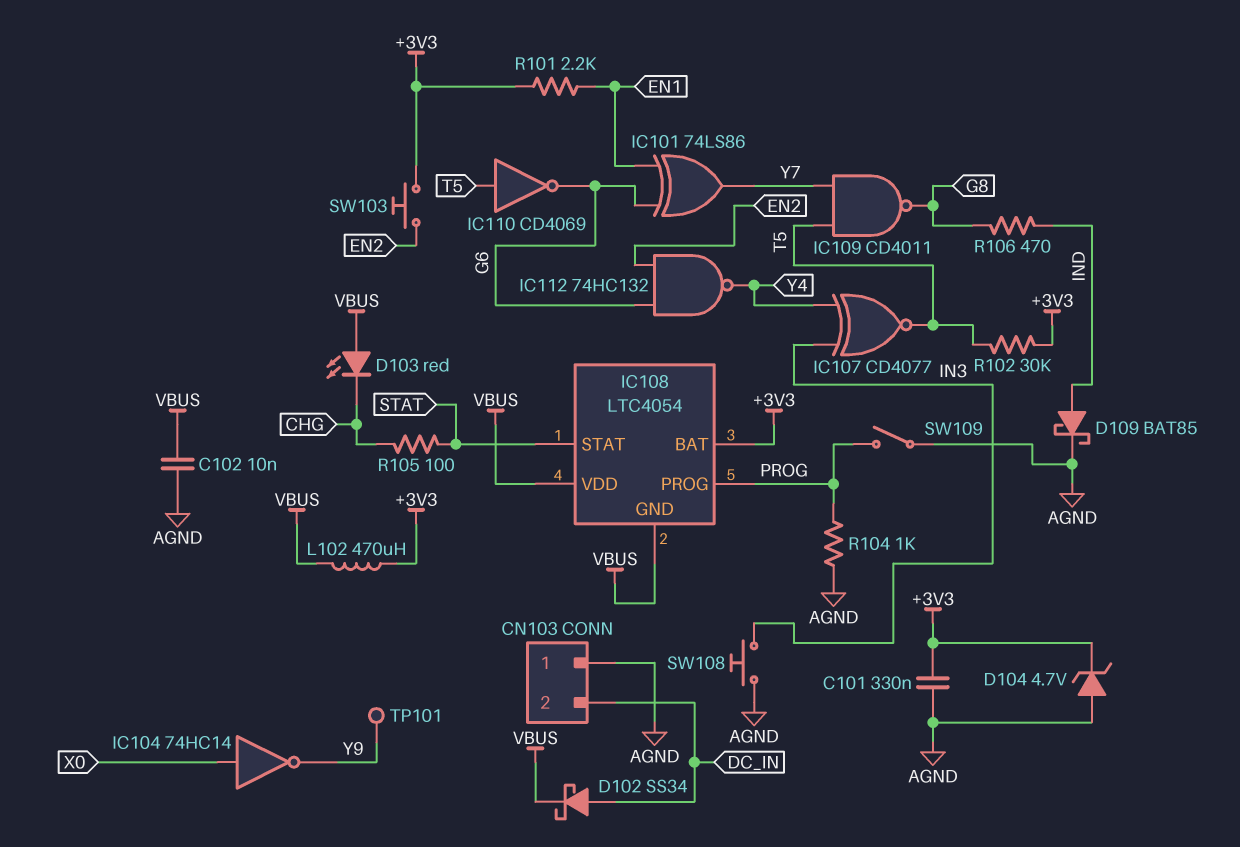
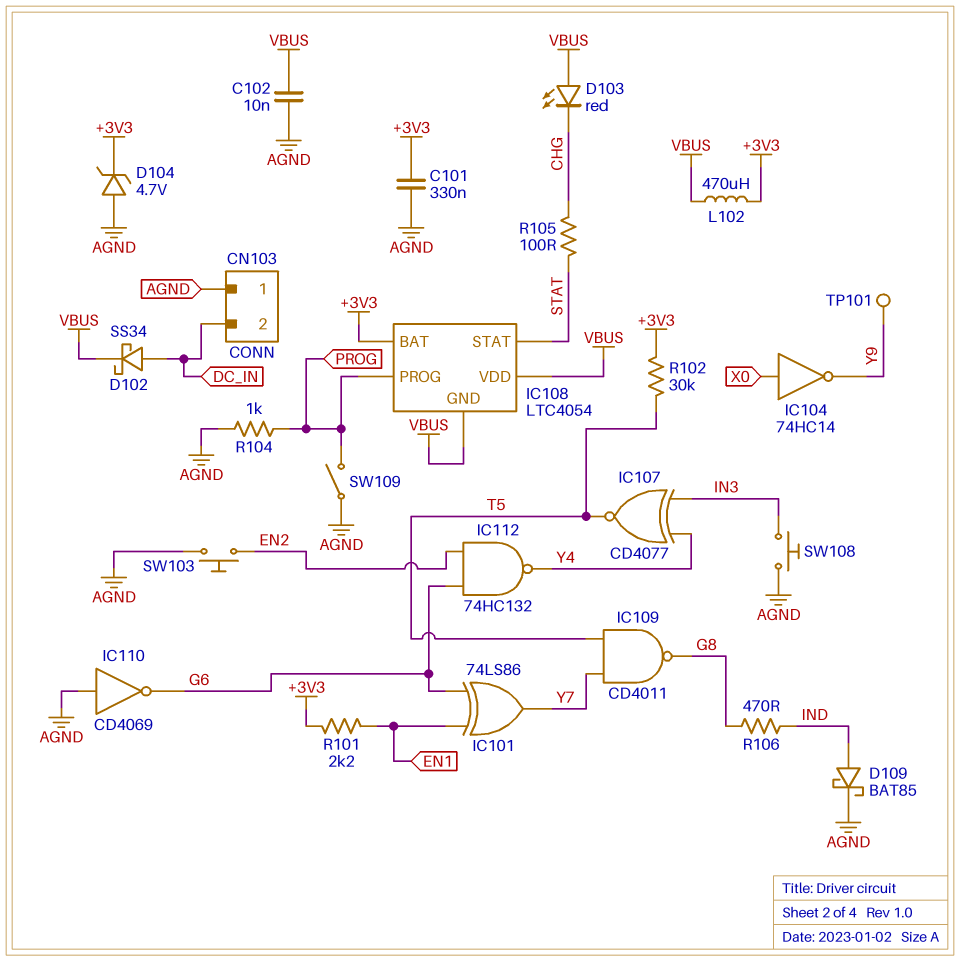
IC110: NOT CD4069 (in T5, out G6) -> NOT CD4069 (in AGND, out G6)
SW103: button (+3V3, EN2) -> button (AGND, EN2)

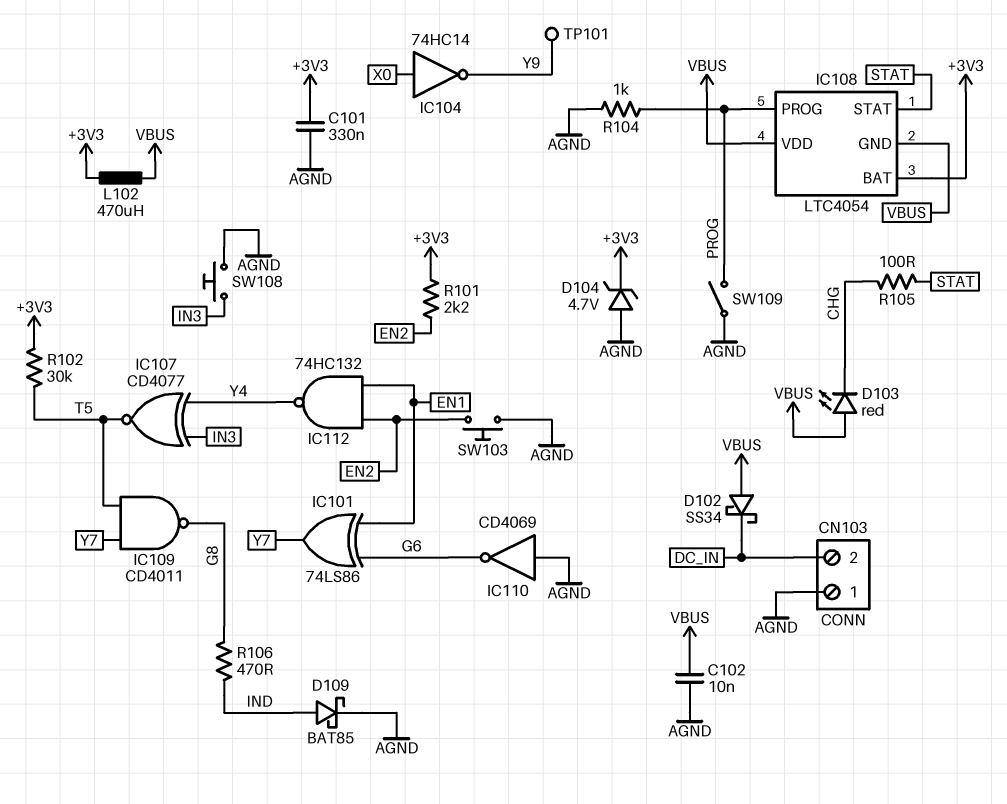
D102: schottky SS34 (A DC_IN, K VBUS) -> schottky SS34 (A VBUS, K DC_IN)
IC112: NAND 74HC132 (in EN2, in G6, out Y4) -> NAND 74HC132 (in EN1, in EN2, out Y4)
R101: 2.2k (+3V3, EN1) -> 2.2k (+3V3, EN2)

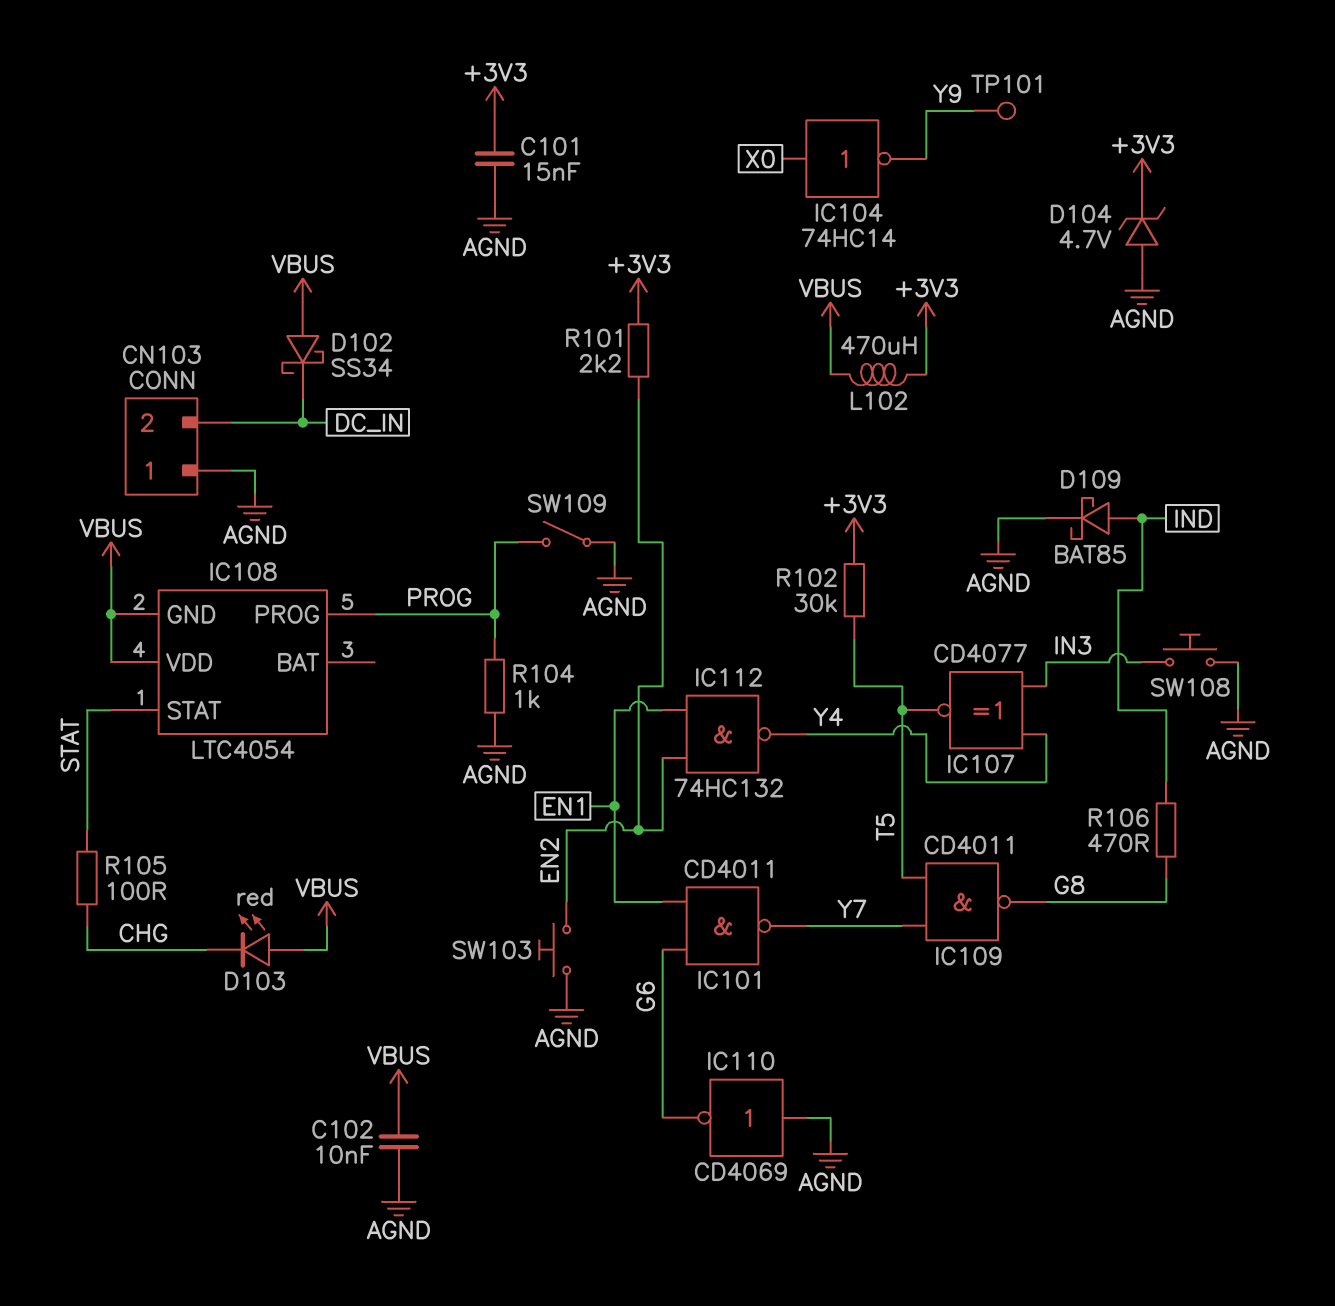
C101: 330nF (+3V3, AGND) -> 15nF (+3V3, AGND)
IC101: XOR 74LS86 (in EN1, in G6, out Y7) -> NAND CD4011 (in EN1, in G6, out Y7)
IC108 pin BAT: +3V3 -> none

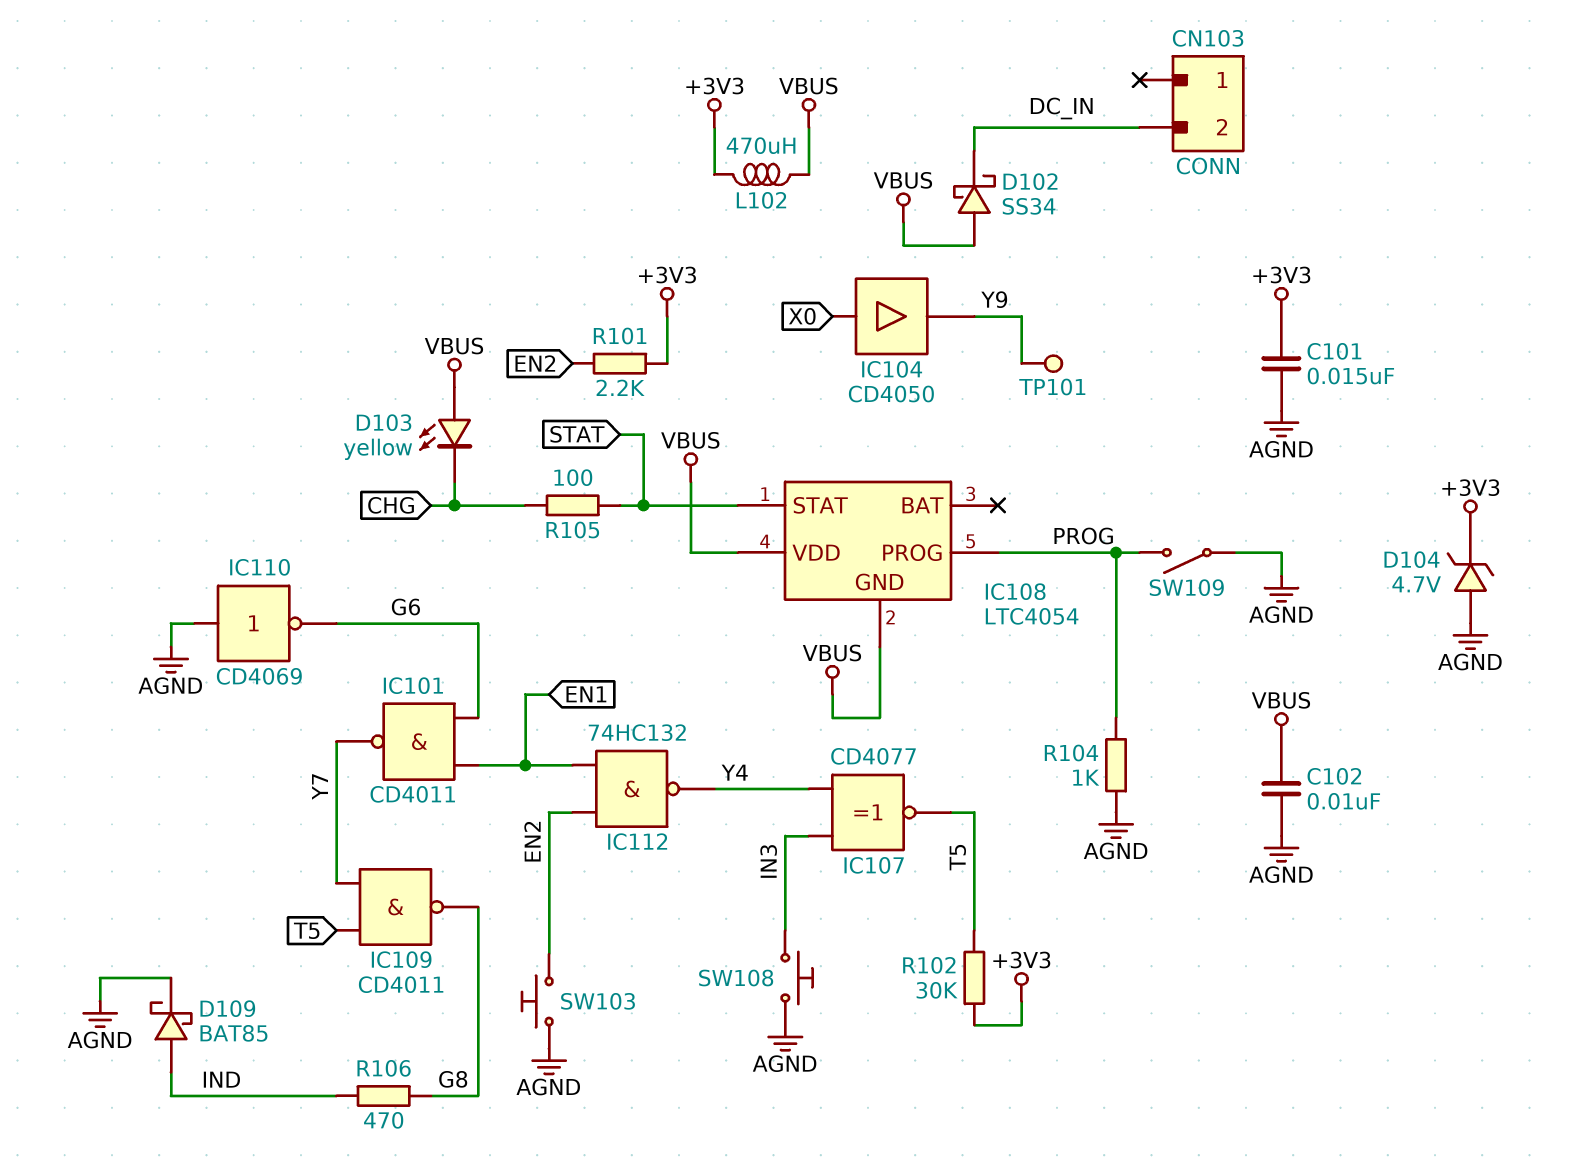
CN103 pin 1: AGND -> none
D103: LED red (A VBUS, K CHG) -> LED yellow (A VBUS, K CHG)
IC104: NOT 74HC14 (in X0, out Y9) -> buffer CD4050 (in X0, out Y9)

